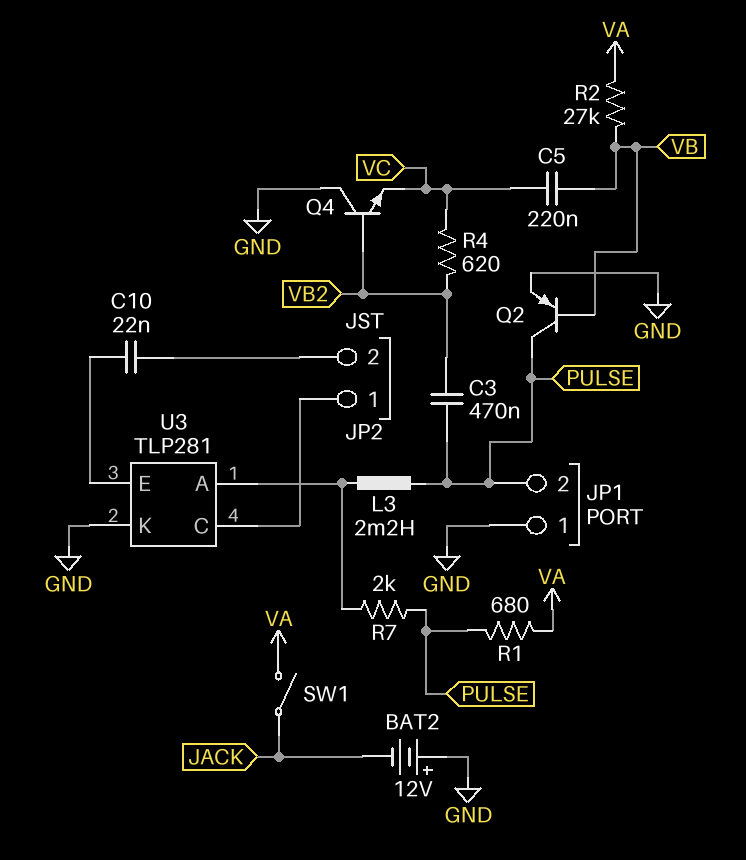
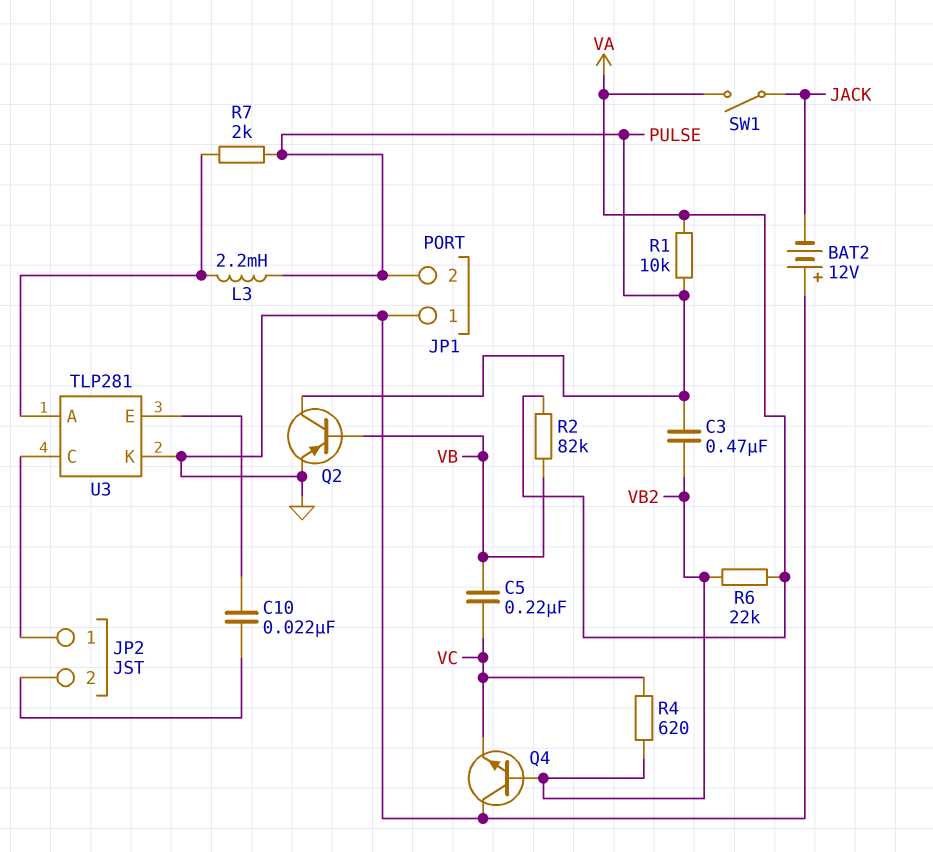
R1: 680 (PULSE, VA) -> 10k (PULSE, VA)
R2: 27k (VA, VB) -> 82k (VA, VB)
R6: none -> 22k (VA, VB2)

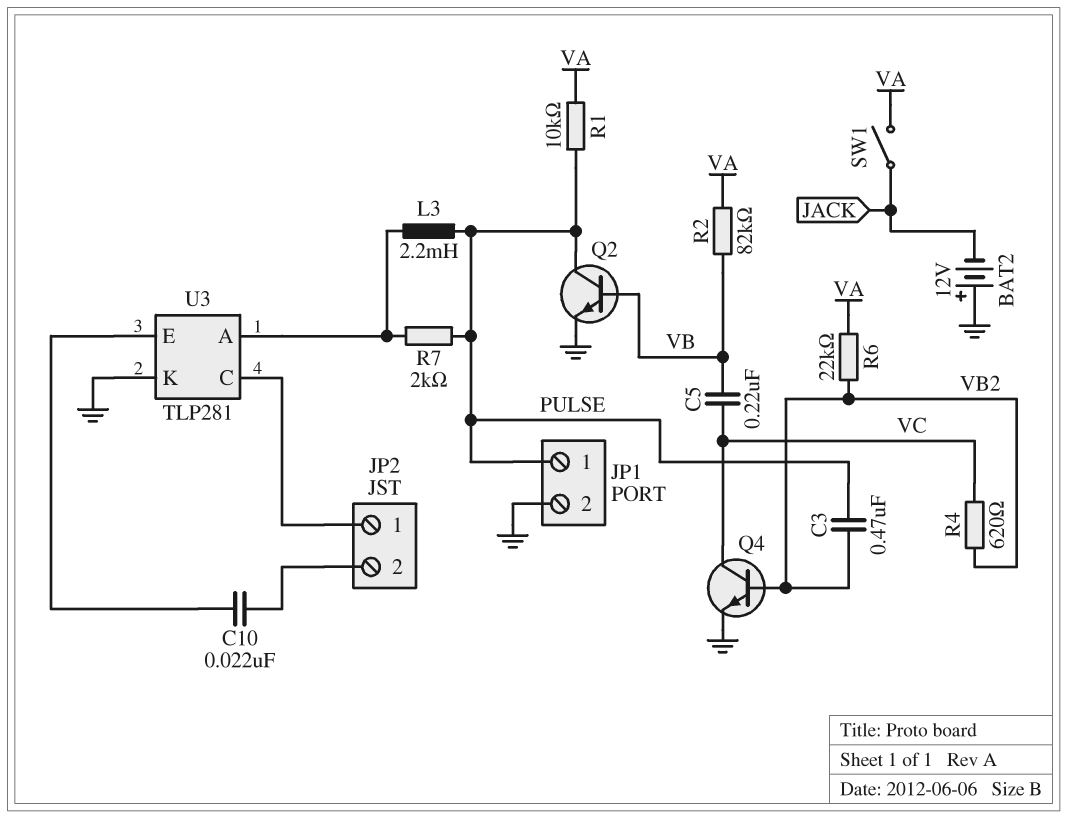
JP1 pin 1: GND -> PULSE
JP1 pin 2: PULSE -> GND
Q2: PNP (B VB, C PULSE, E GND) -> NPN (B VB, C PULSE, E GND)
Q4: NPN (B VB2, C GND, E VC) -> NPN (B VB2, C VC, E GND)

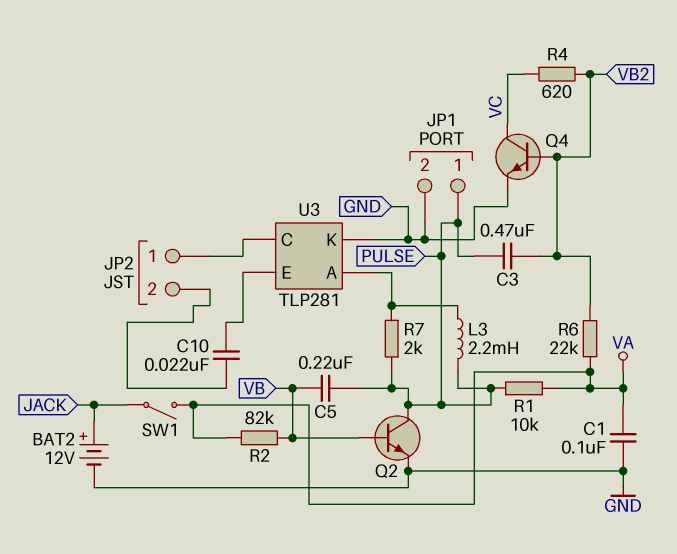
BAT2: 12V (plus GND, minus JACK) -> 12V (plus JACK, minus GND)
C1: none -> 100nF (GND, VA)
C5: 220nF (VB, VC) -> 220nF (PULSE, VB)

